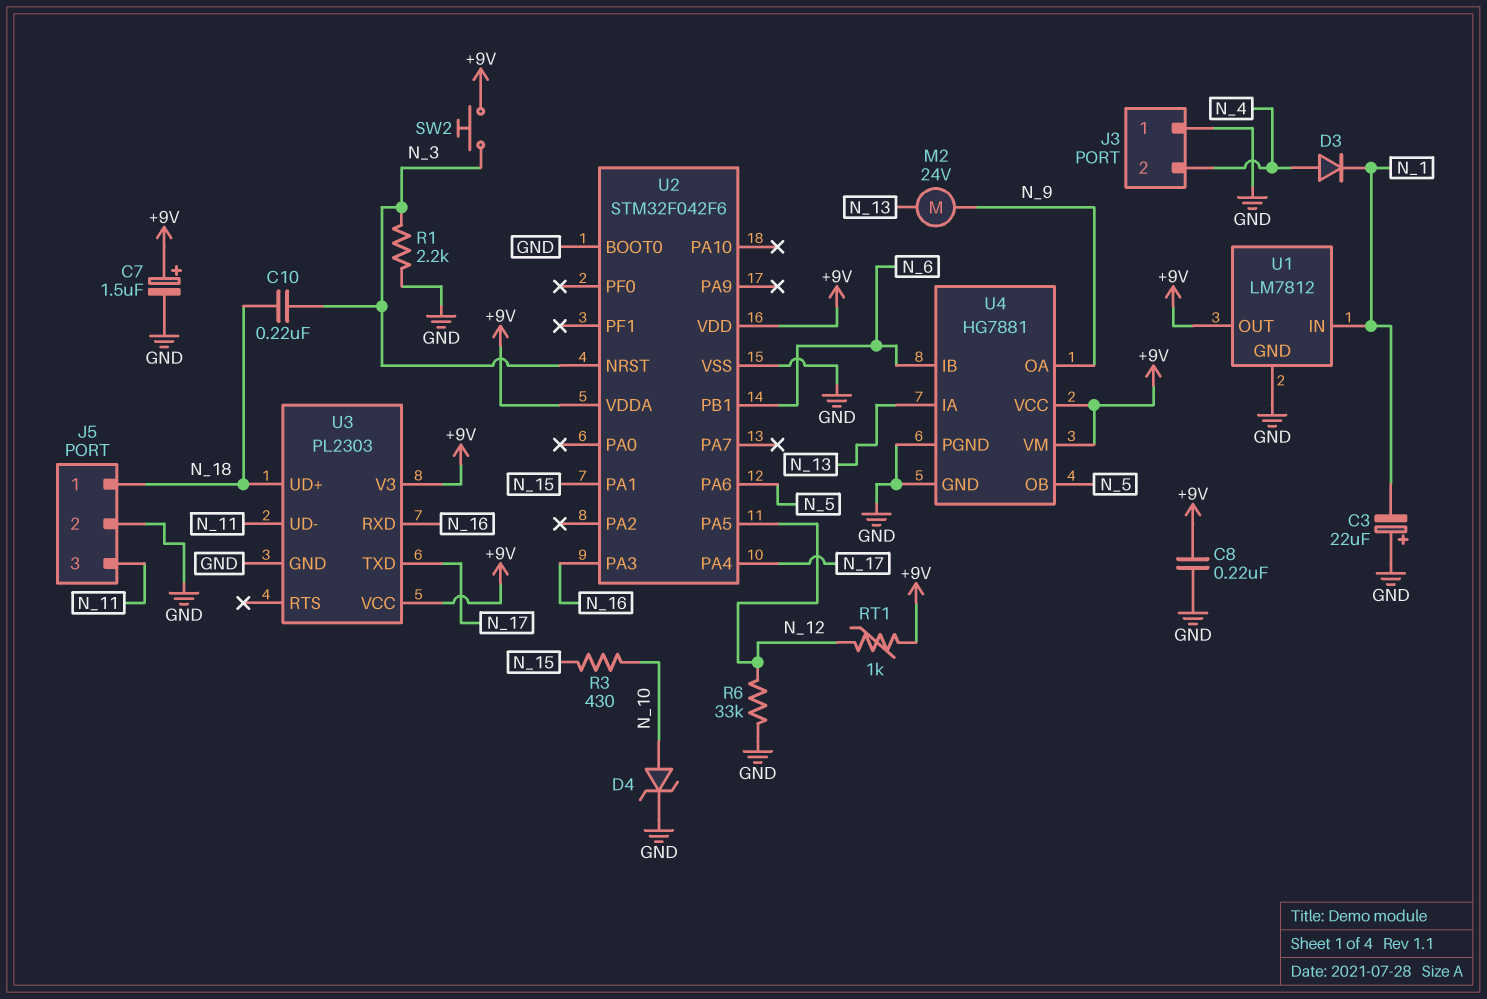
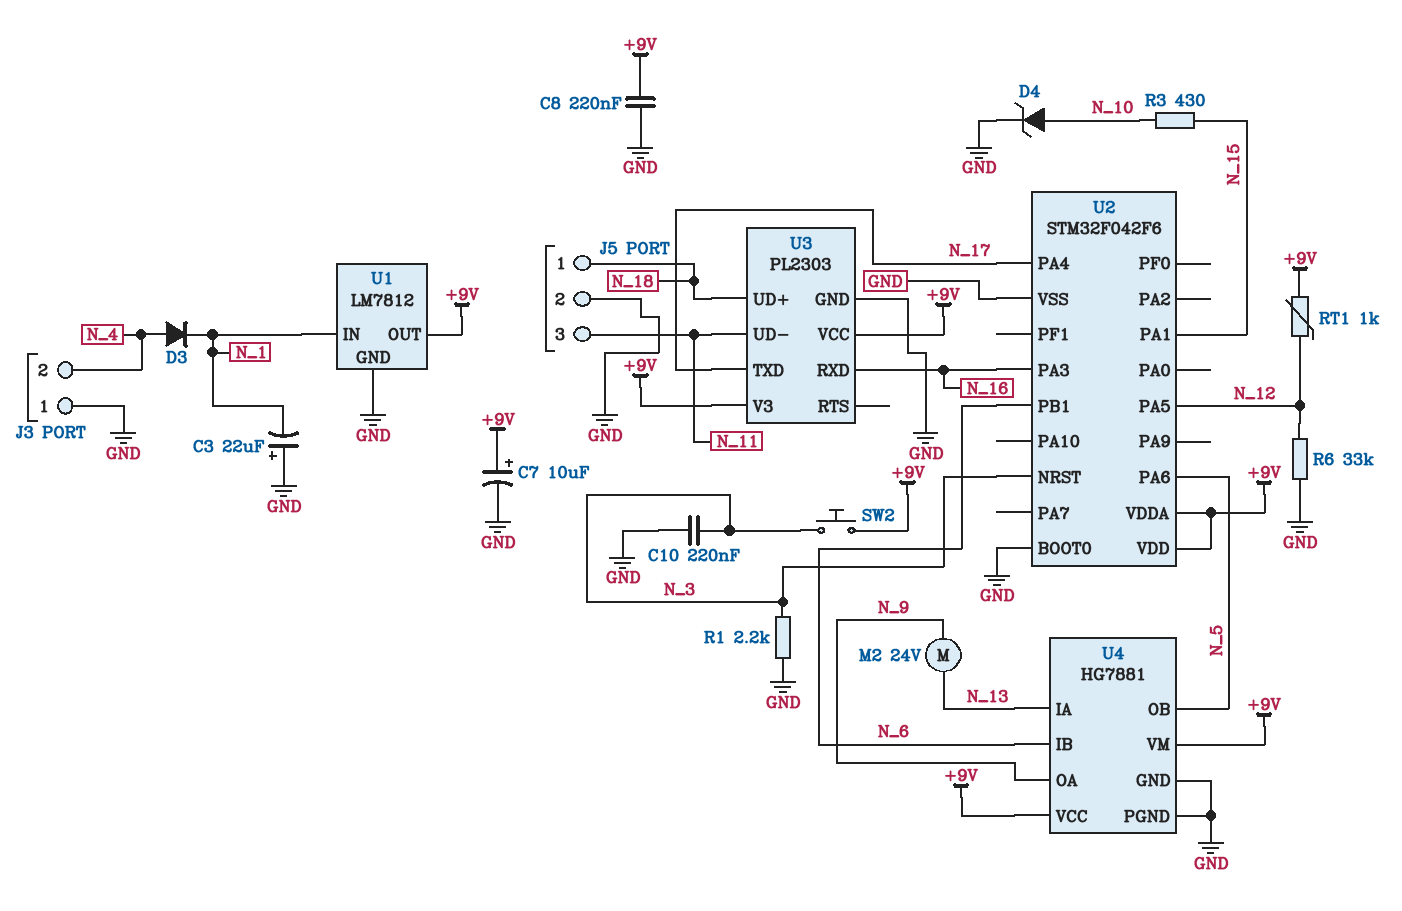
C7: 1.5uF (plus +9V, minus GND) -> 10uF (plus +9V, minus GND)
C10: 220nF (N_3, N_18) -> 220nF (GND, N_3)

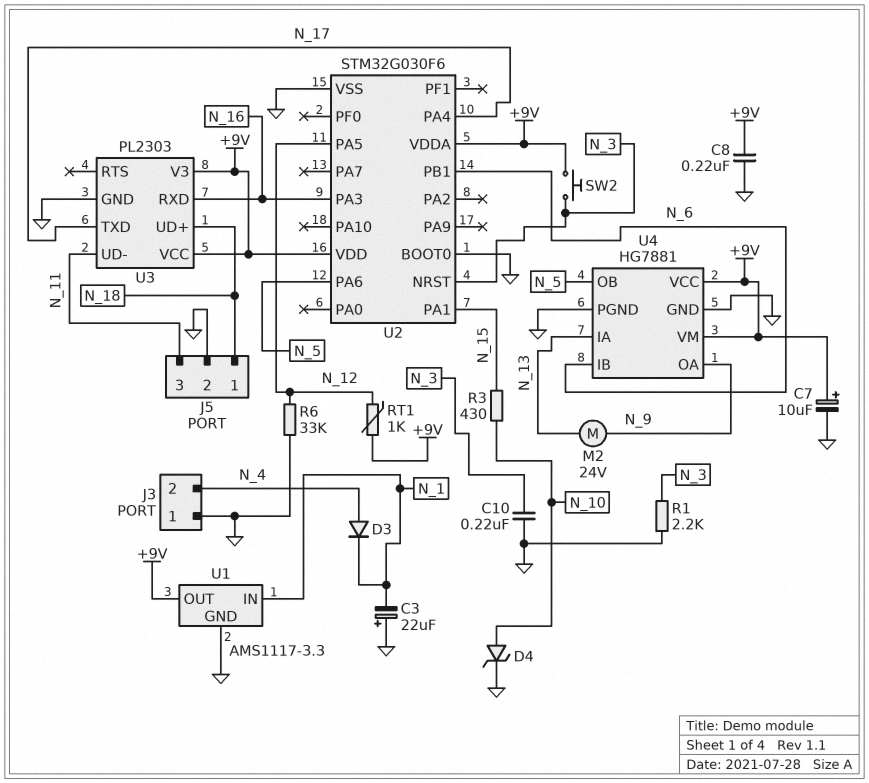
U1: LM7812 -> AMS1117-3.3
U2: STM32F042F6 -> STM32G030F6

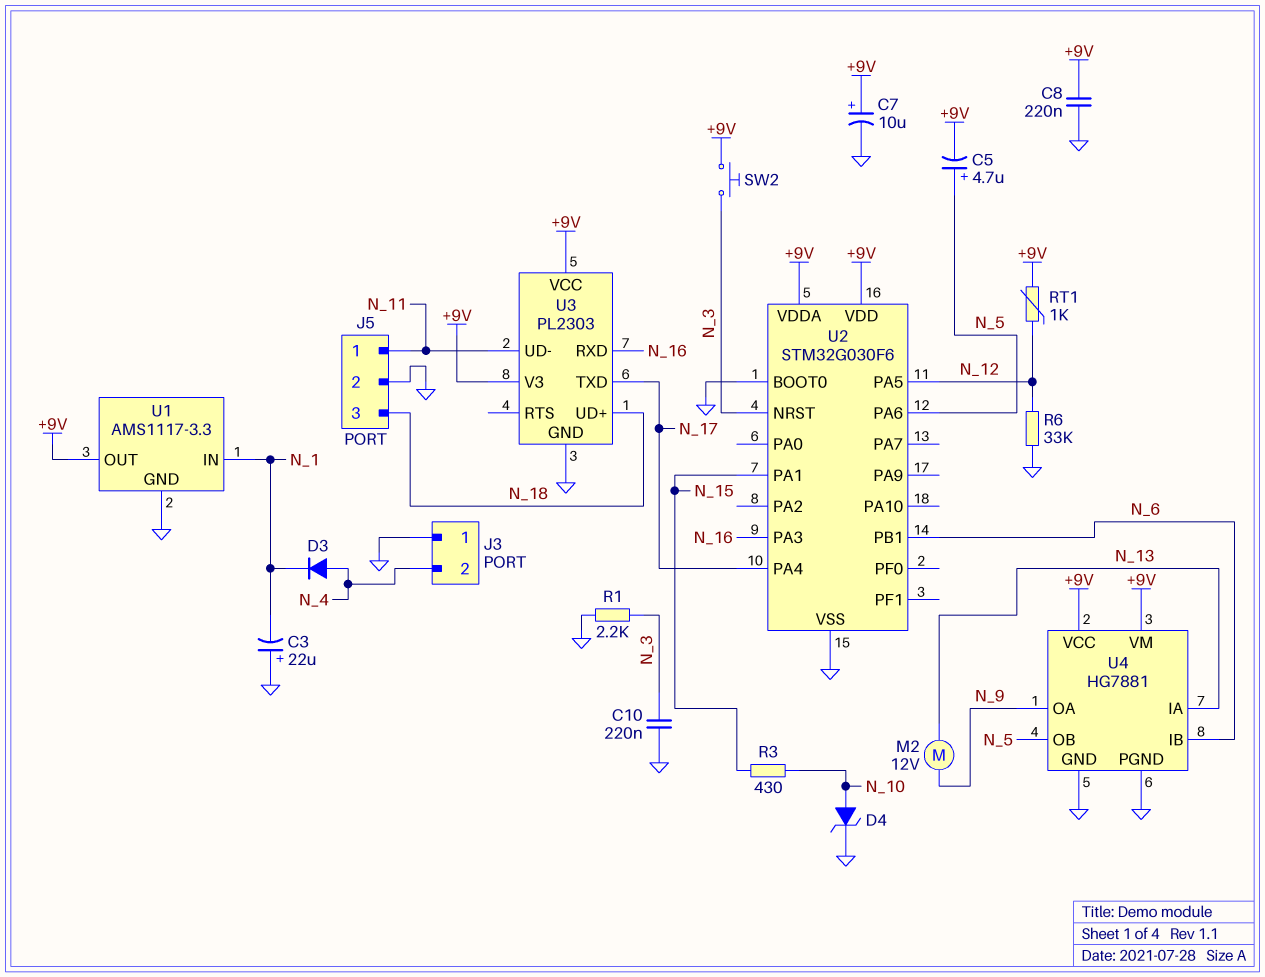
C5: none -> 4.7uF (plus N_5, minus +9V)
J5 pin 1: N_18 -> N_11
J5 pin 3: N_11 -> N_18
M2: motor 24V (N_9, N_13) -> motor 12V (N_9, N_13)

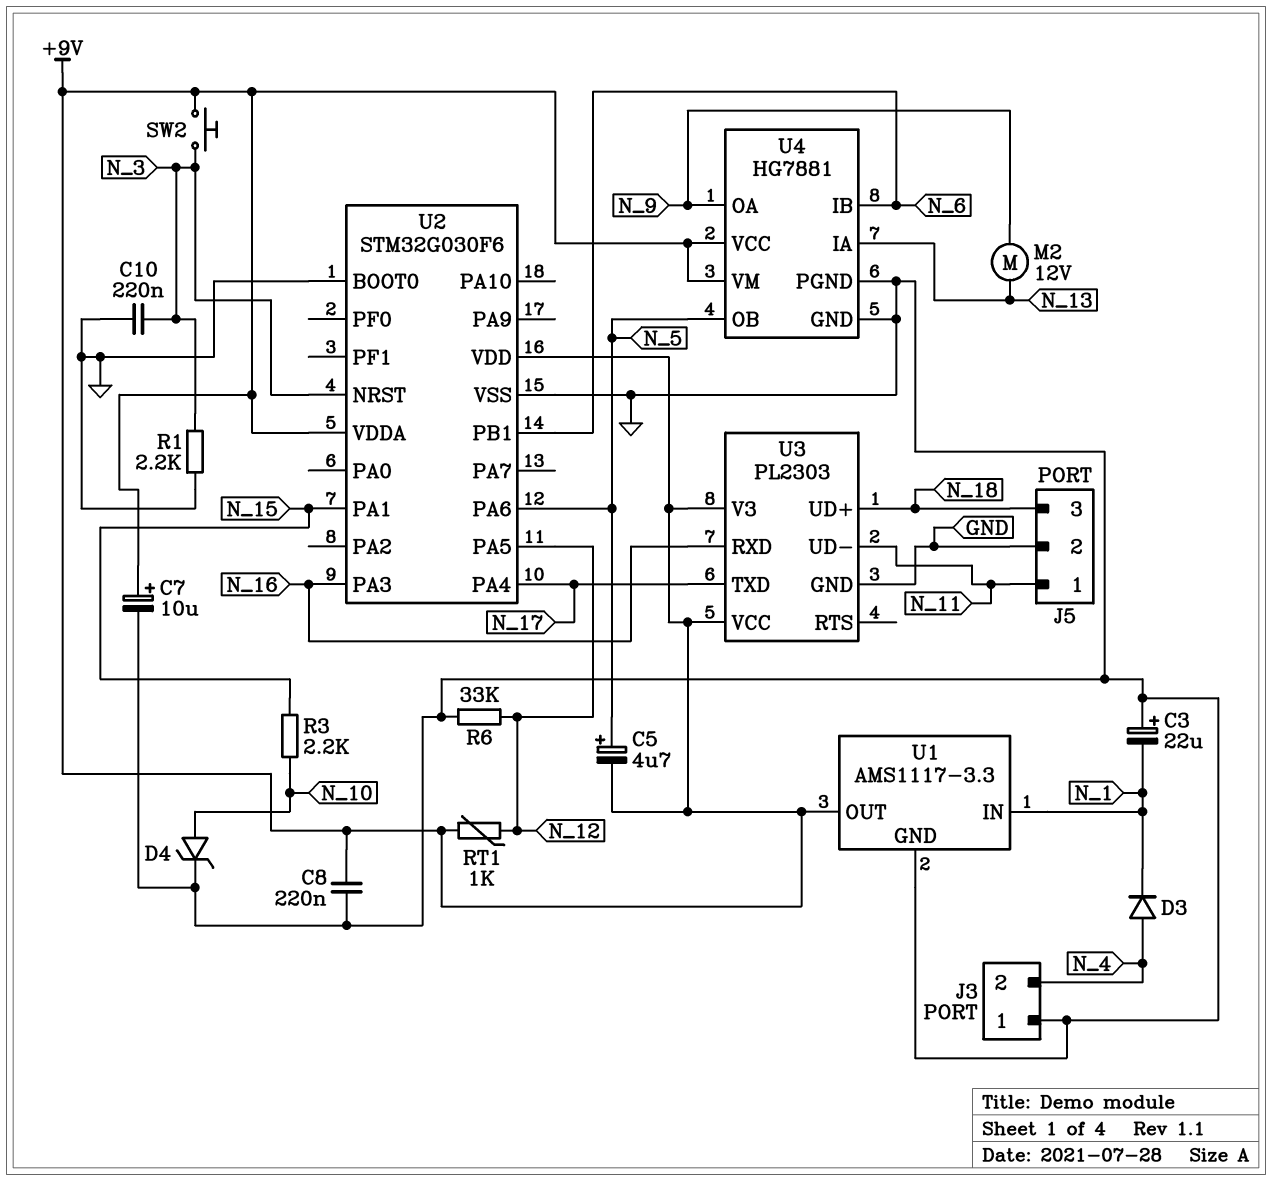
R3: 430 (N_10, N_15) -> 2.2k (N_10, N_15)

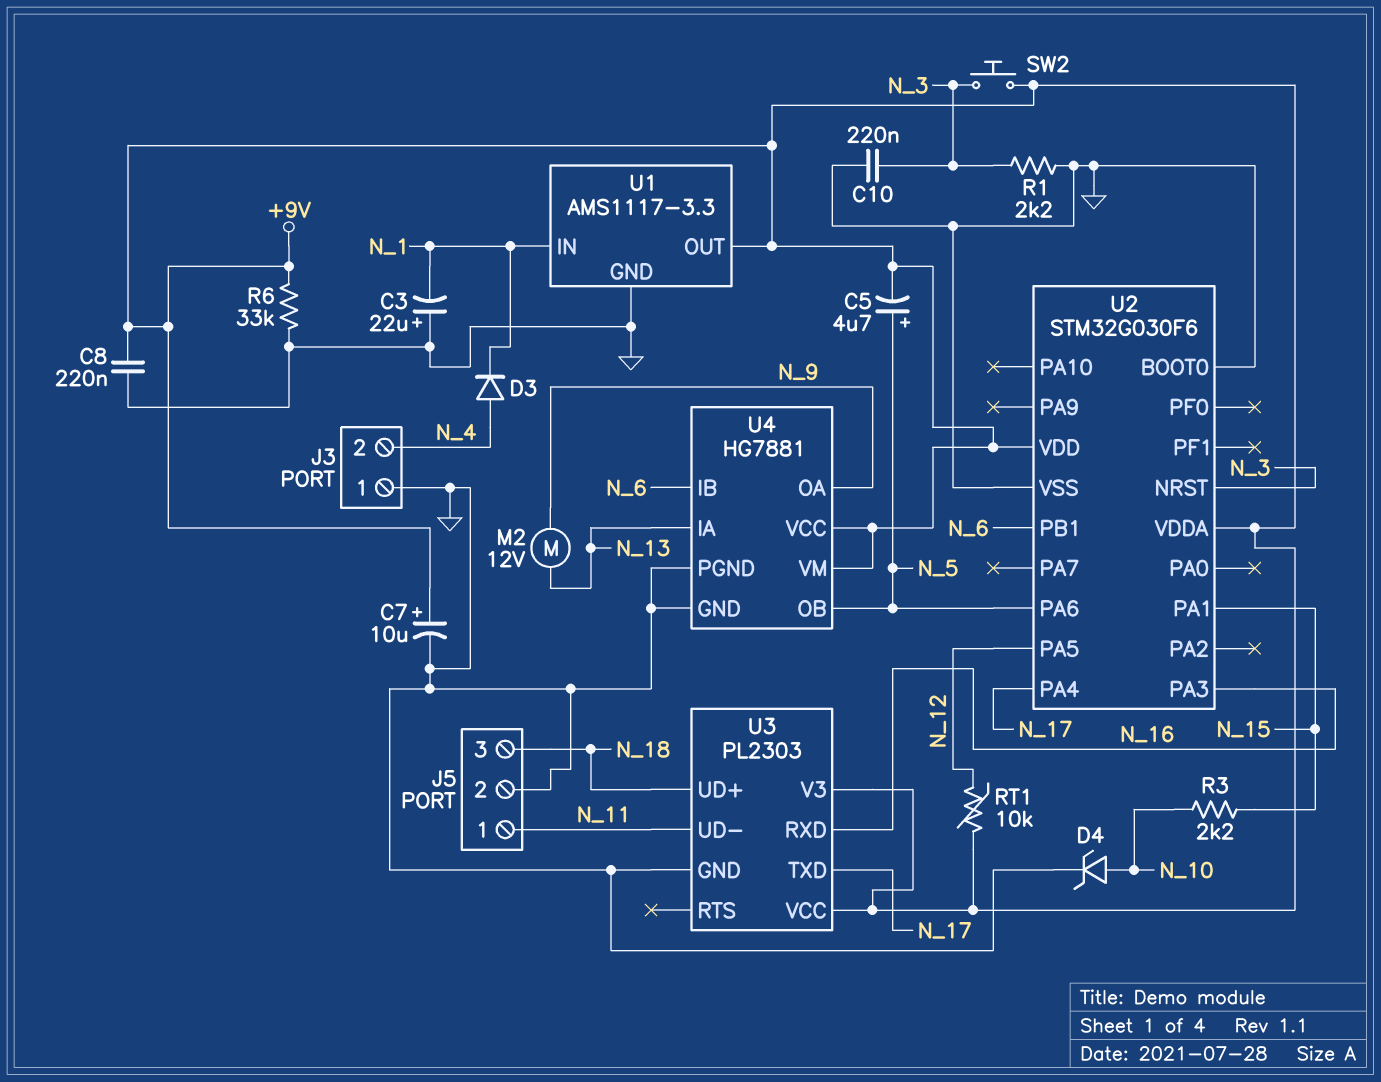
R6: 33k (GND, N_12) -> 33k (+9V, GND)
RT1: 1k (+9V, N_12) -> 10k (+9V, N_12)

